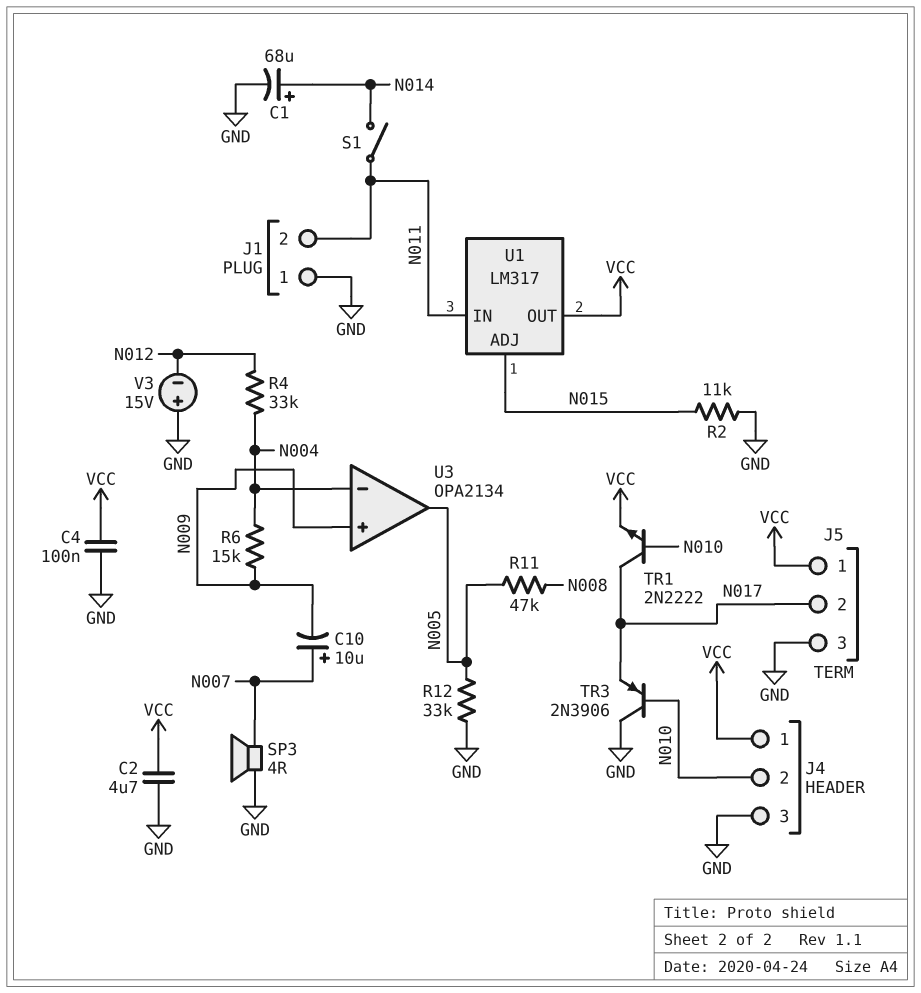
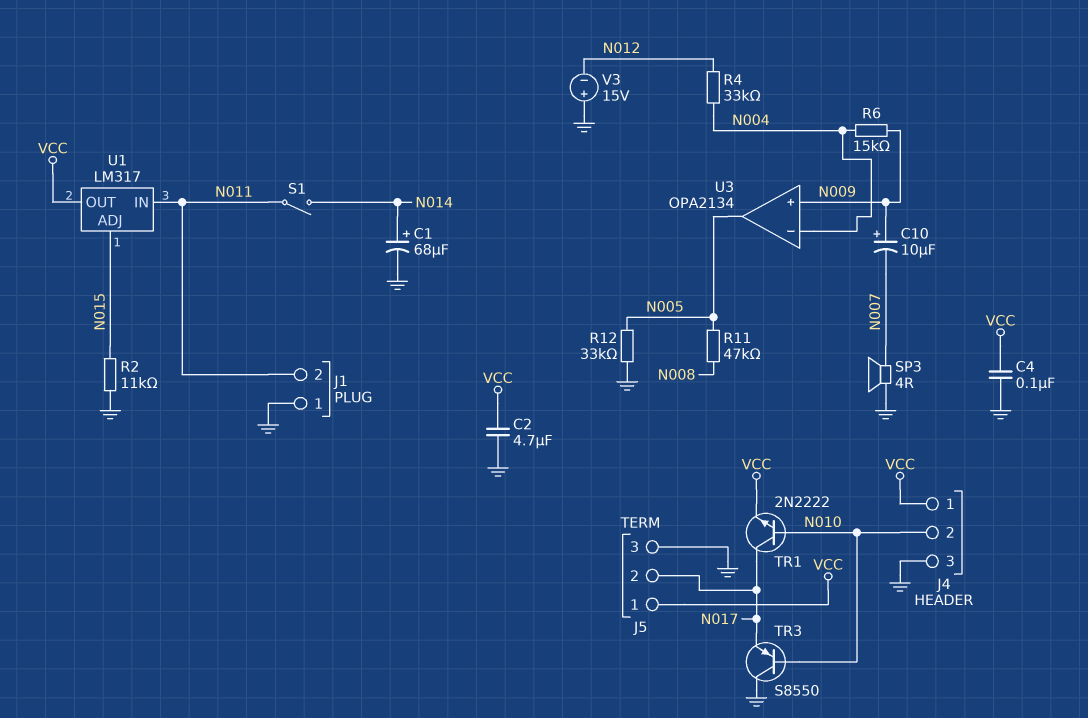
C10: 10uF (plus N007, minus N009) -> 10uF (plus N009, minus N007)
TR3: PNP 2N3906 (B N010, C GND, E N017) -> PNP S8550 (B N010, C GND, E N017)

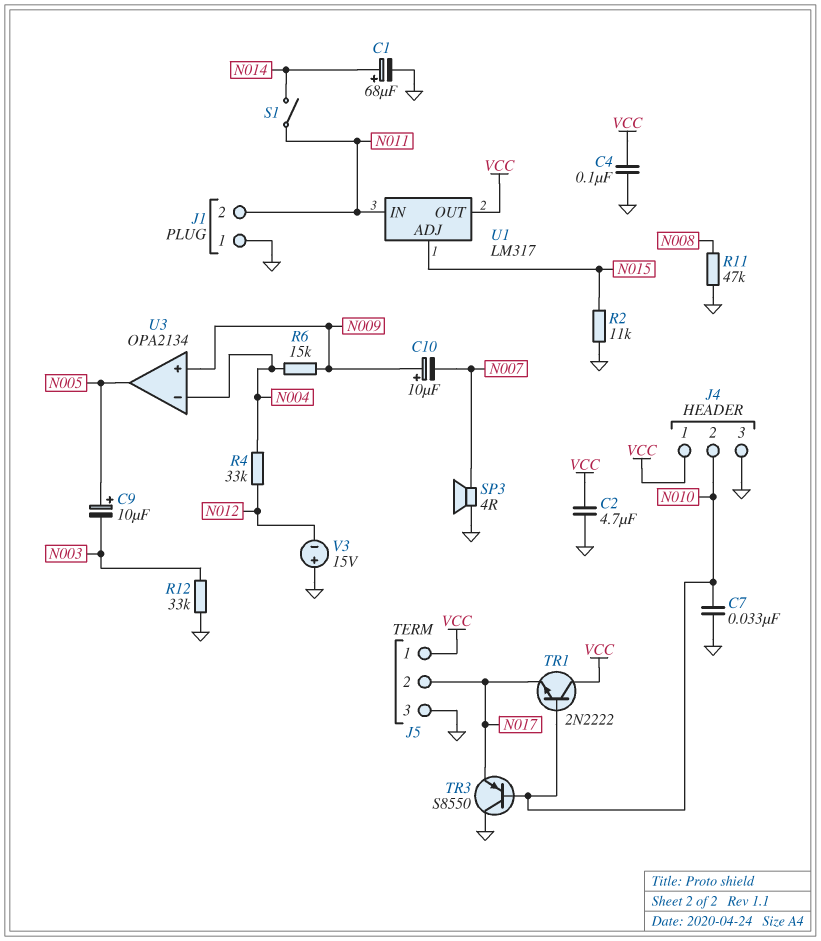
C7: none -> 33nF (GND, N010)
C9: none -> 10uF (plus N005, minus N003)
R11: 47k (N005, N008) -> 47k (GND, N008)
R12: 33k (GND, N005) -> 33k (GND, N003)
TR1: NPN 2N2222 (B N010, C N017, E VCC) -> NPN 2N2222 (B N010, C VCC, E N017)

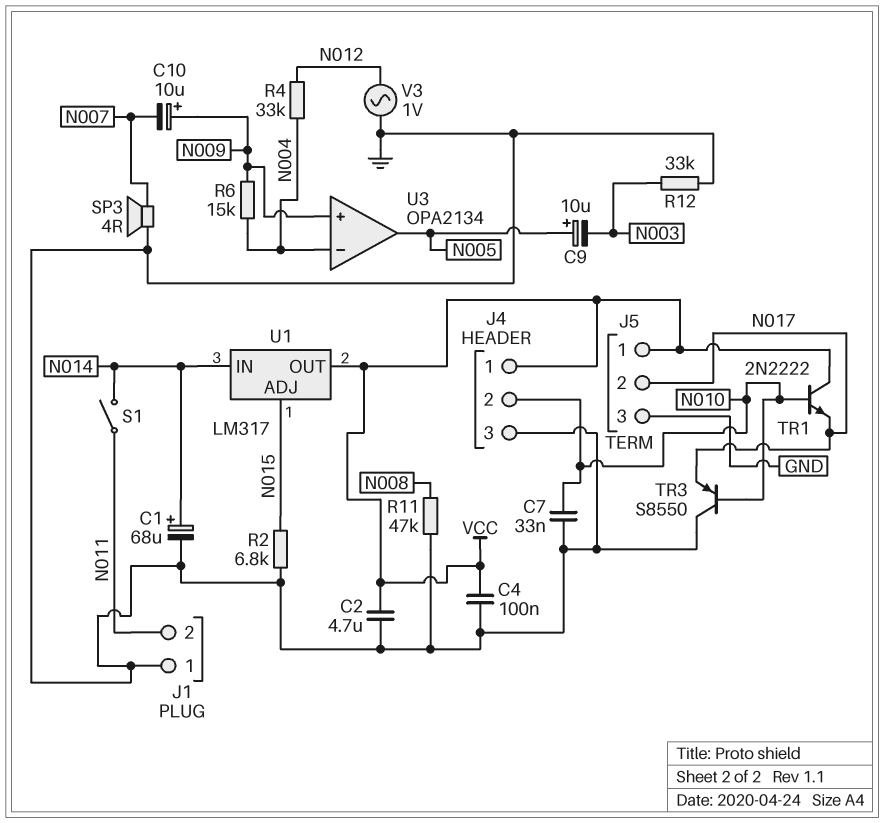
R2: 11k (GND, N015) -> 6.8k (GND, N015)
U1 pin IN: N011 -> N014
V3: 15V (plus GND, minus N012) -> AC 1V (GND, N012)

